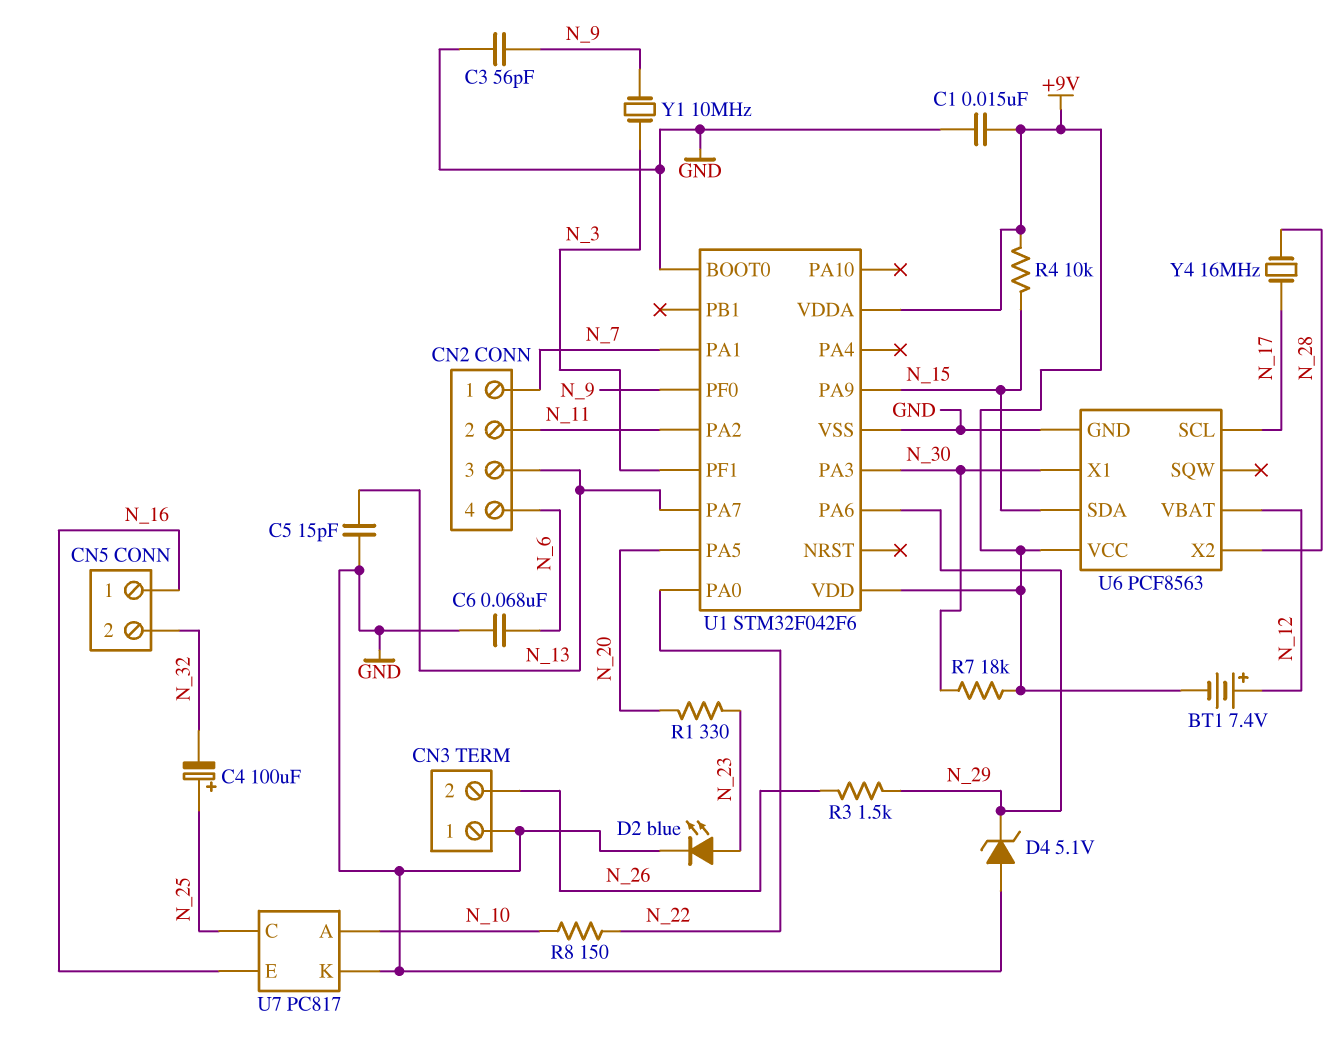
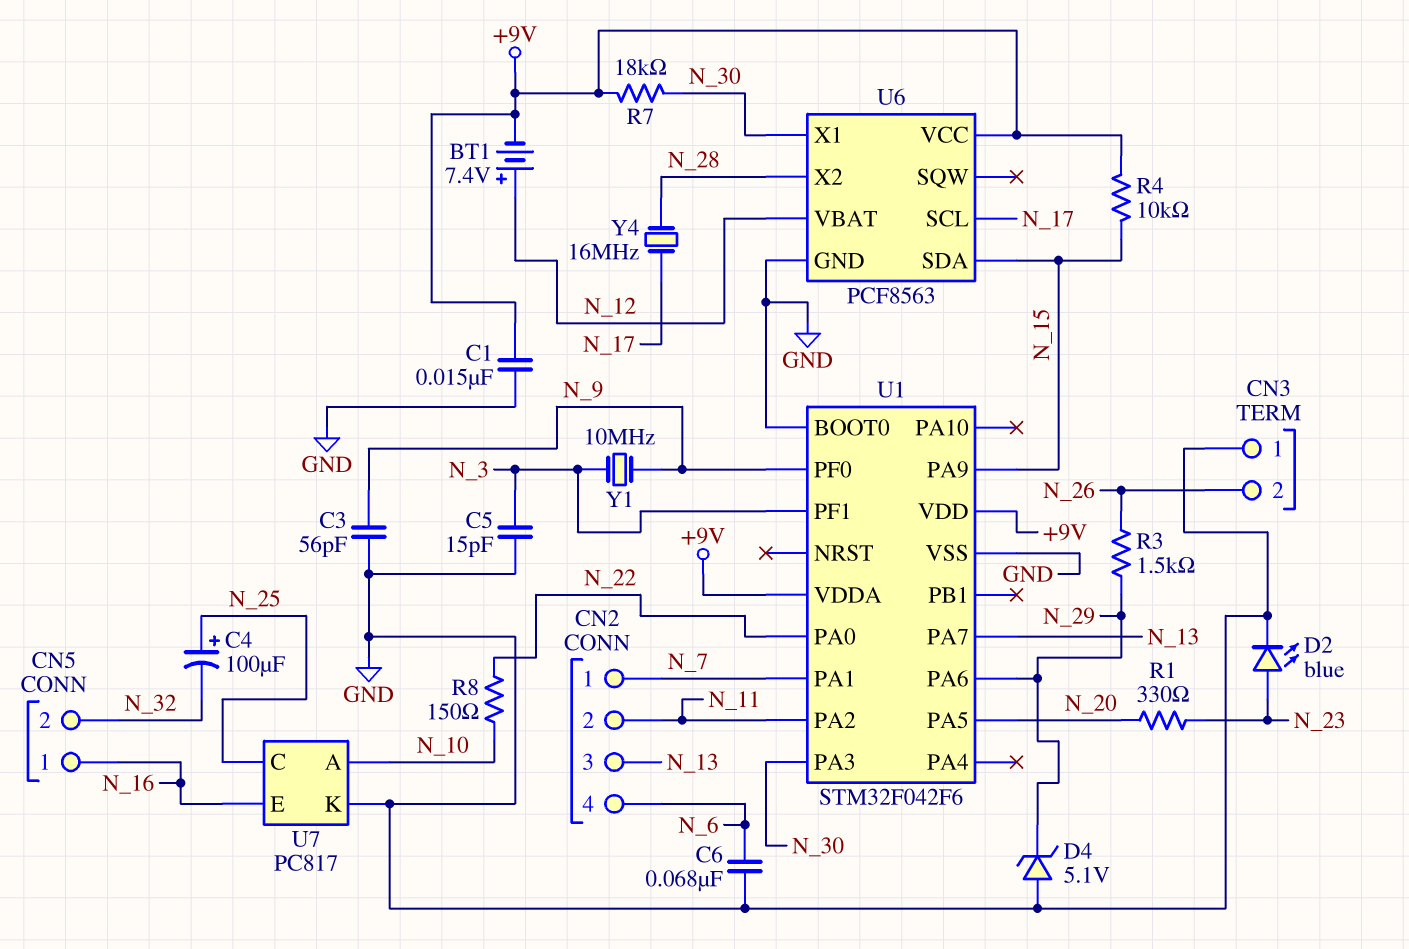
C5: 15pF (GND, N_13) -> 15pF (GND, N_3)

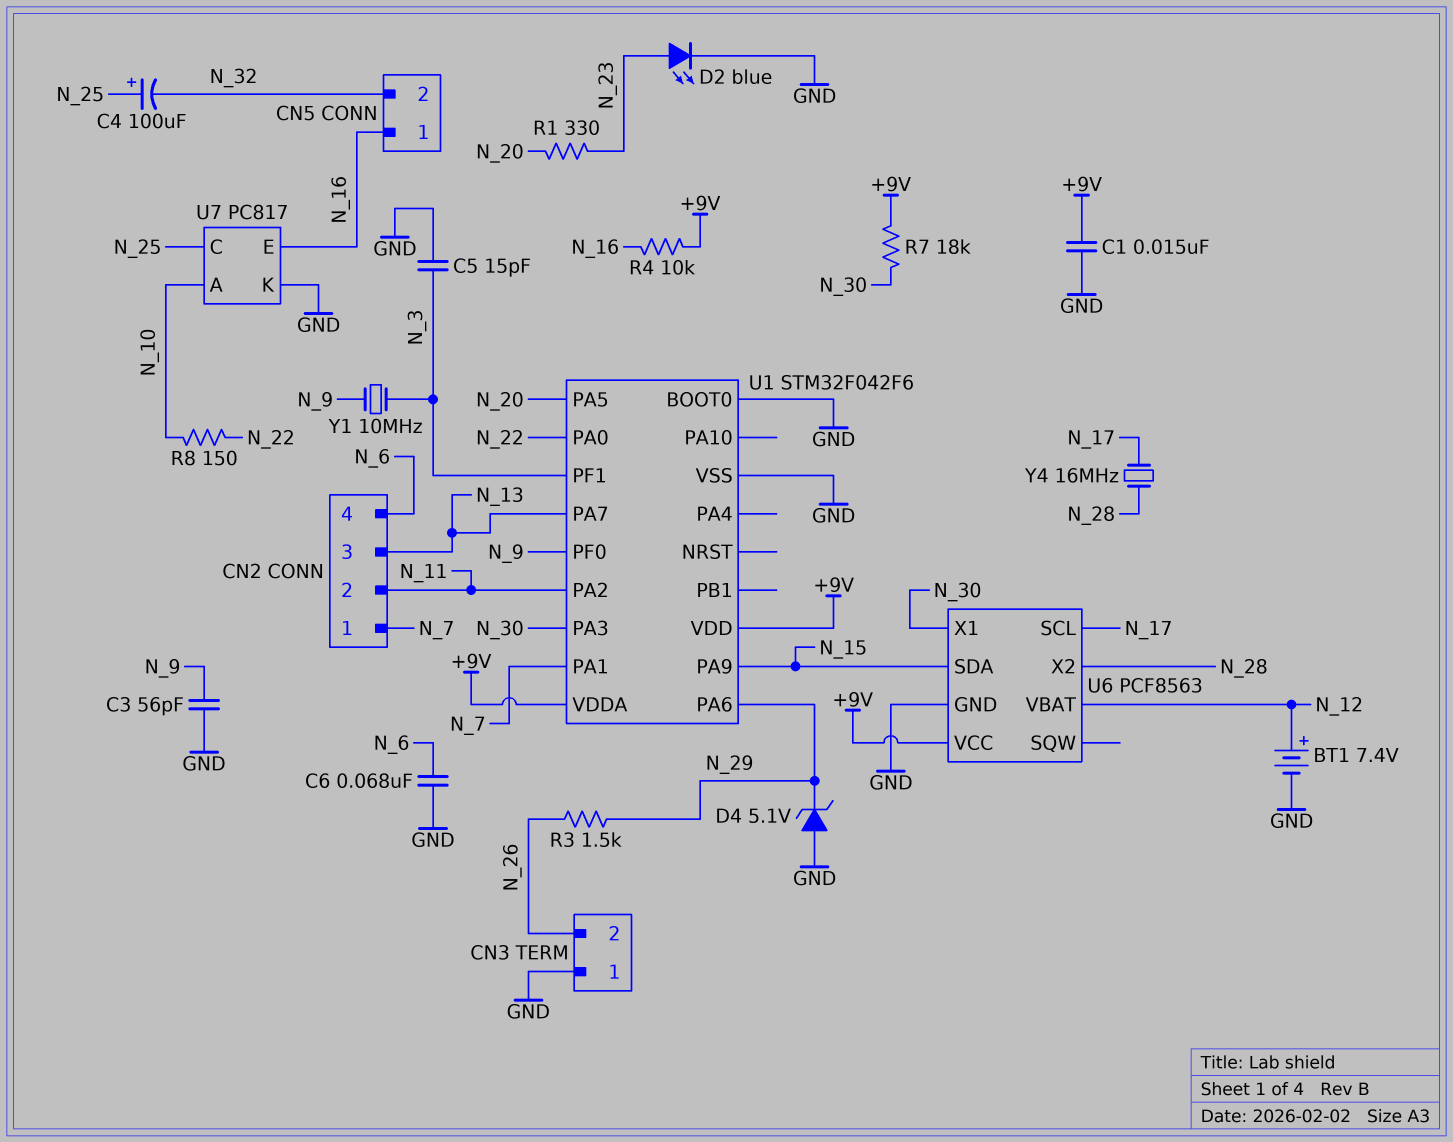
BT1: 7.4V (plus N_12, minus +9V) -> 7.4V (plus N_12, minus GND)
R4: 10k (+9V, N_15) -> 10k (+9V, N_16)

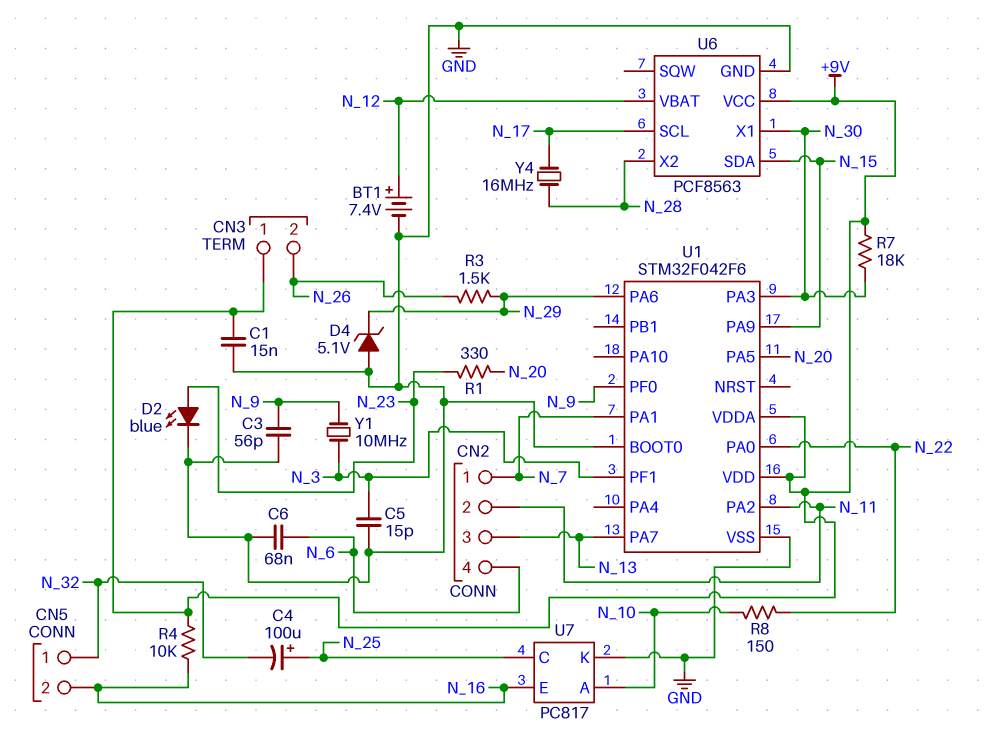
CN3 pin 1: GND -> +9V
CN5 pin 1: N_16 -> N_32
CN5 pin 2: N_32 -> N_16

